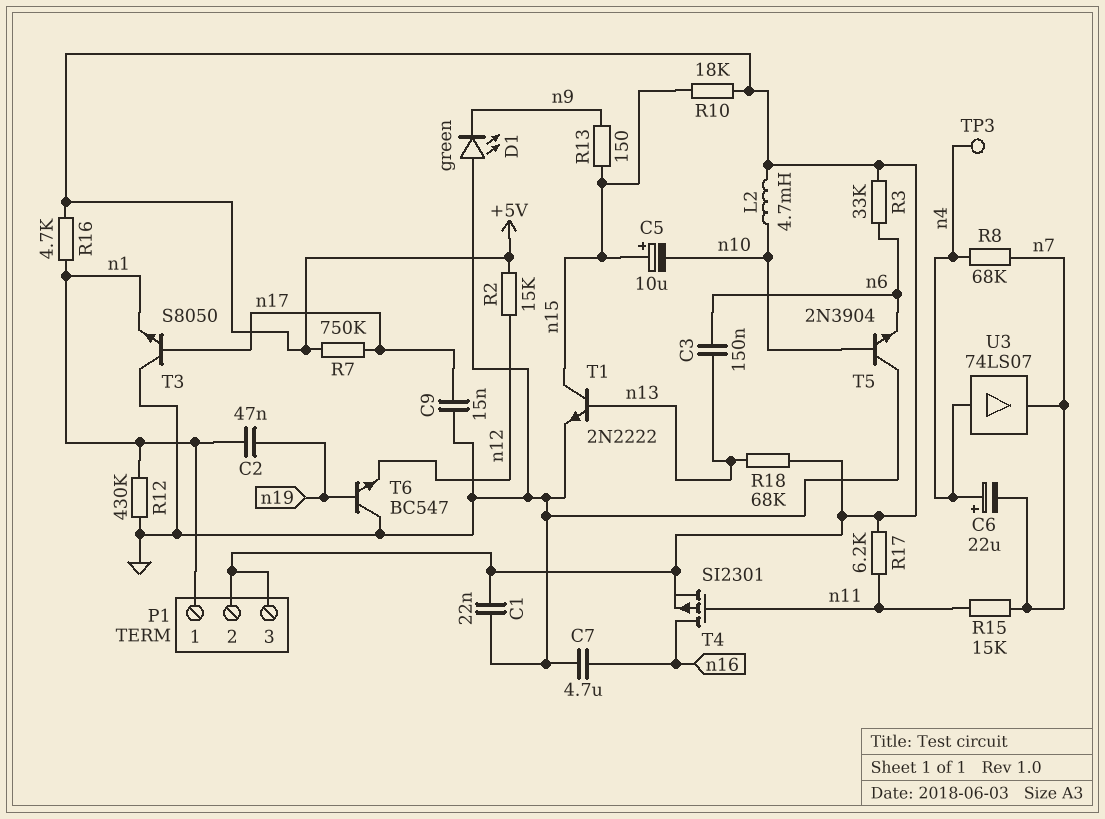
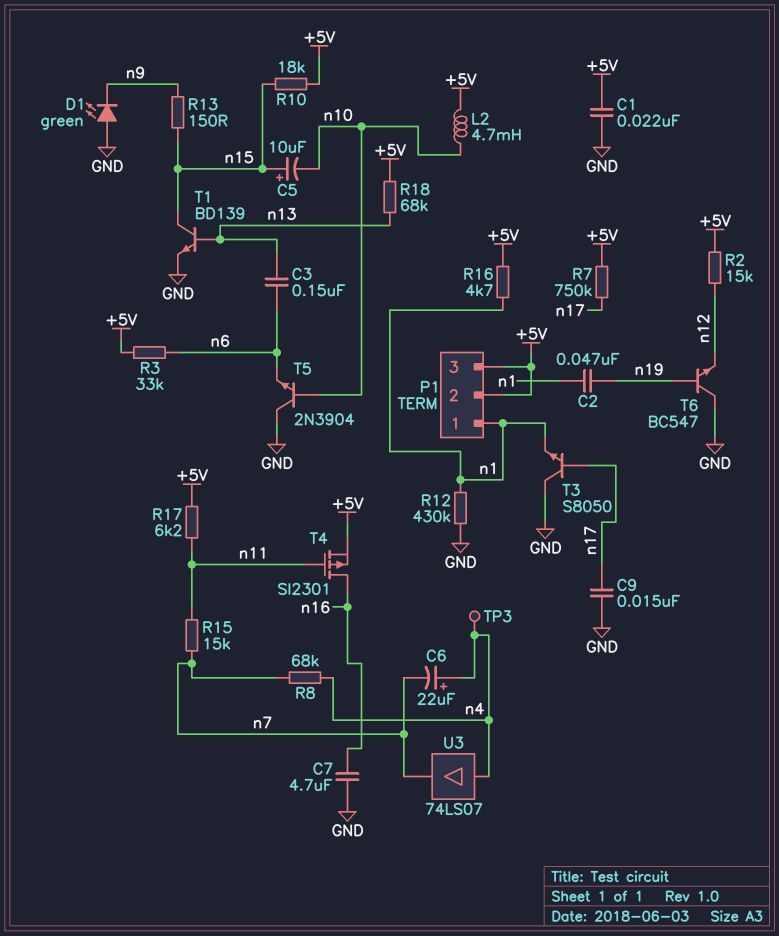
T1: NPN 2N2222 (B n13, C n15, E GND) -> NPN BD139 (B n13, C n15, E GND)

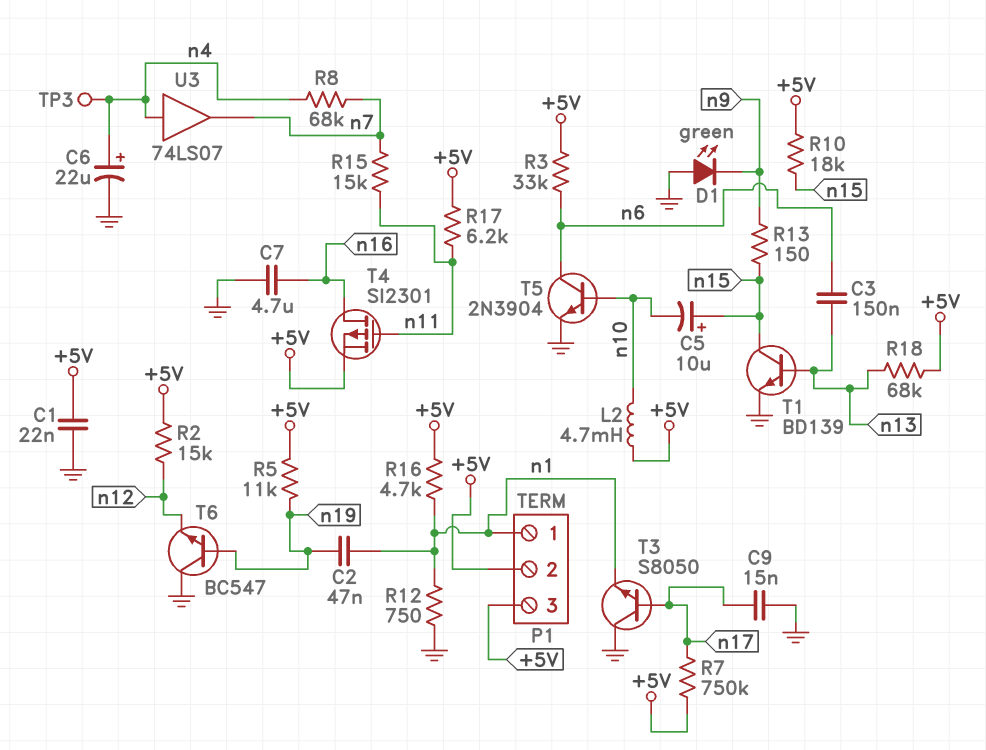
C6: 22uF (plus n4, minus n7) -> 22uF (plus n4, minus GND)
R5: none -> 11k (+5V, n19)
R12: 430k (GND, n1) -> 750 (GND, n1)
T5: NPN 2N3904 (B n10, C GND, E n6) -> NPN 2N3904 (B n10, C n6, E GND)

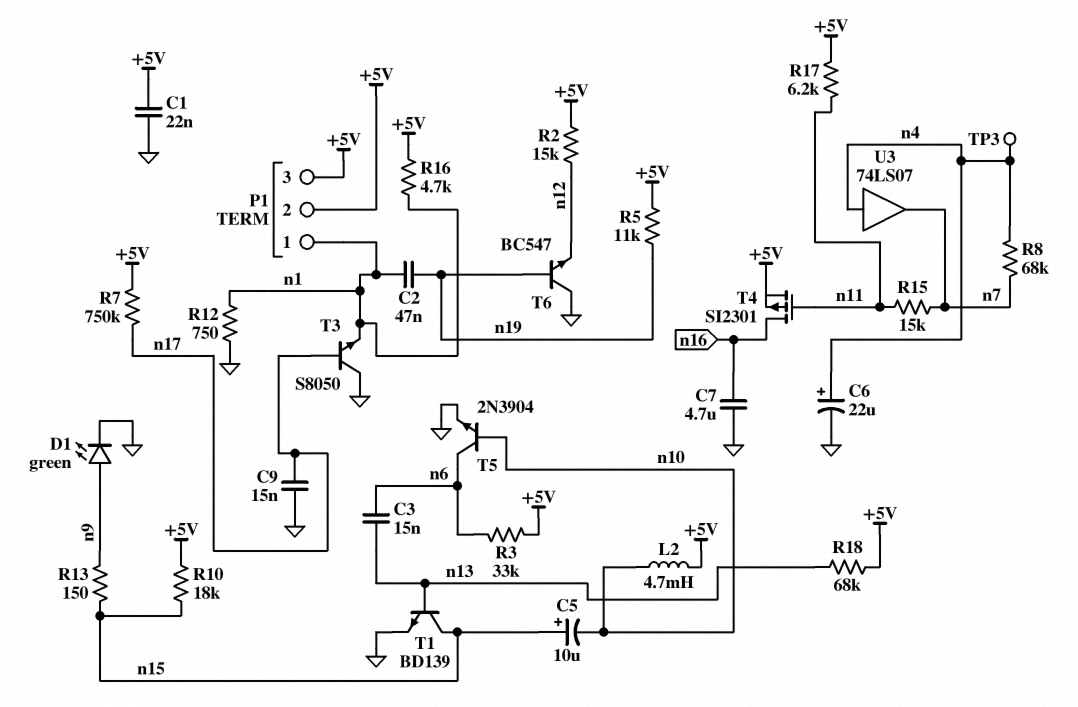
C3: 150nF (n6, n13) -> 15nF (n6, n13)
D1: LED green (A GND, K n9) -> LED green (A n9, K GND)

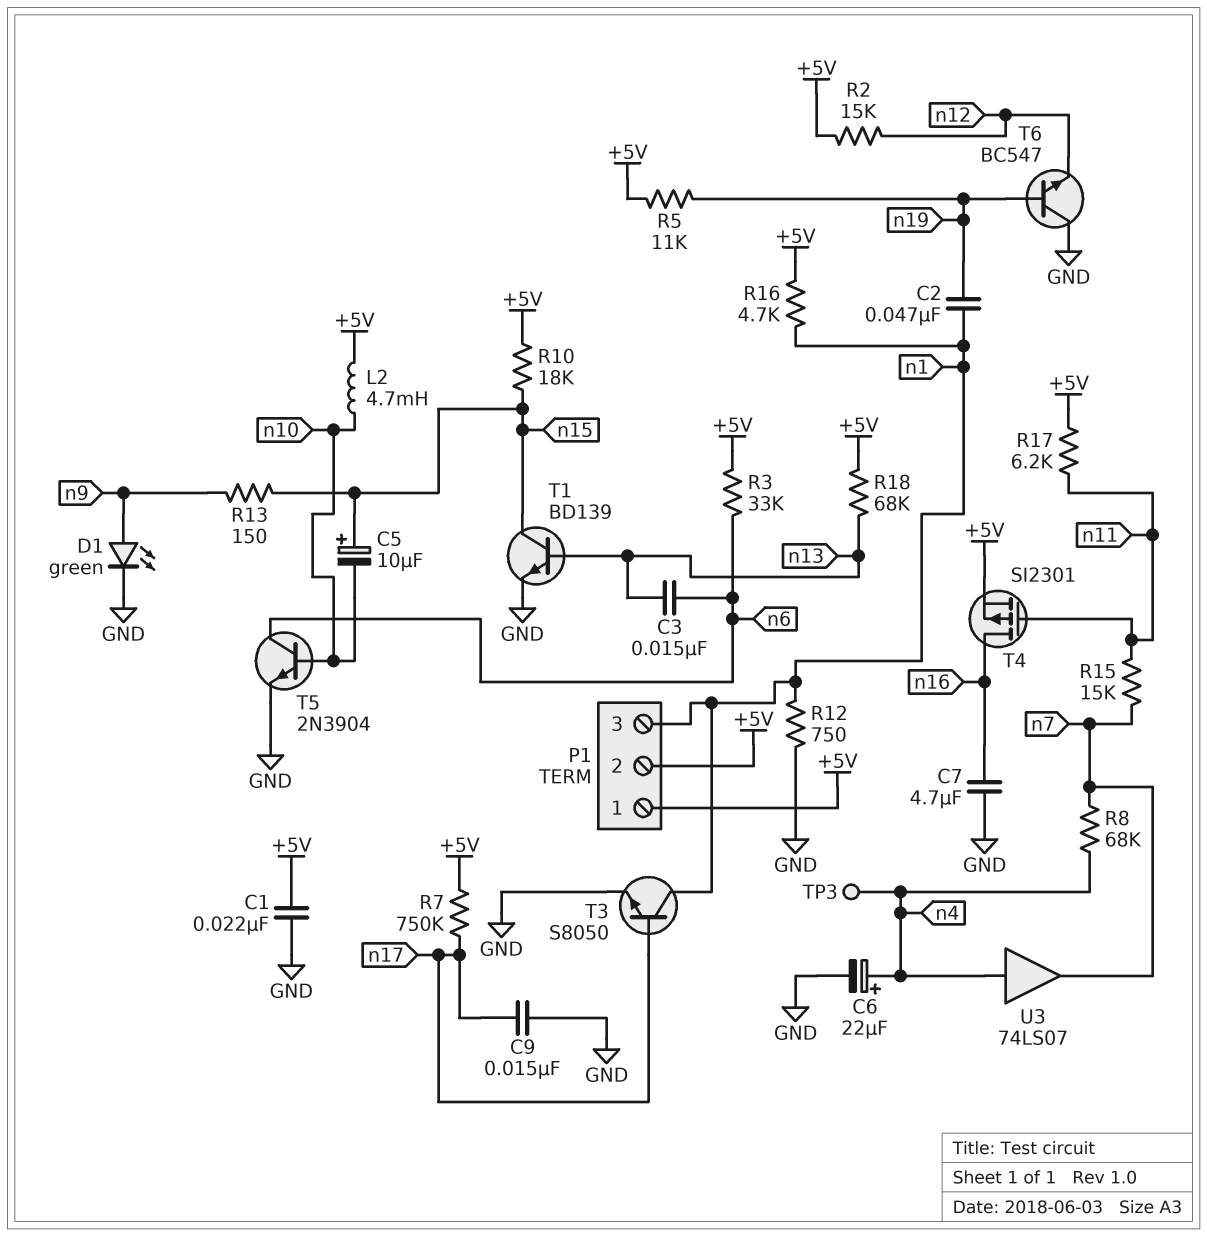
P1 pin 1: n1 -> +5V
P1 pin 3: +5V -> n1
T3: NPN S8050 (B n17, C GND, E n1) -> NPN S8050 (B n17, C n1, E GND)

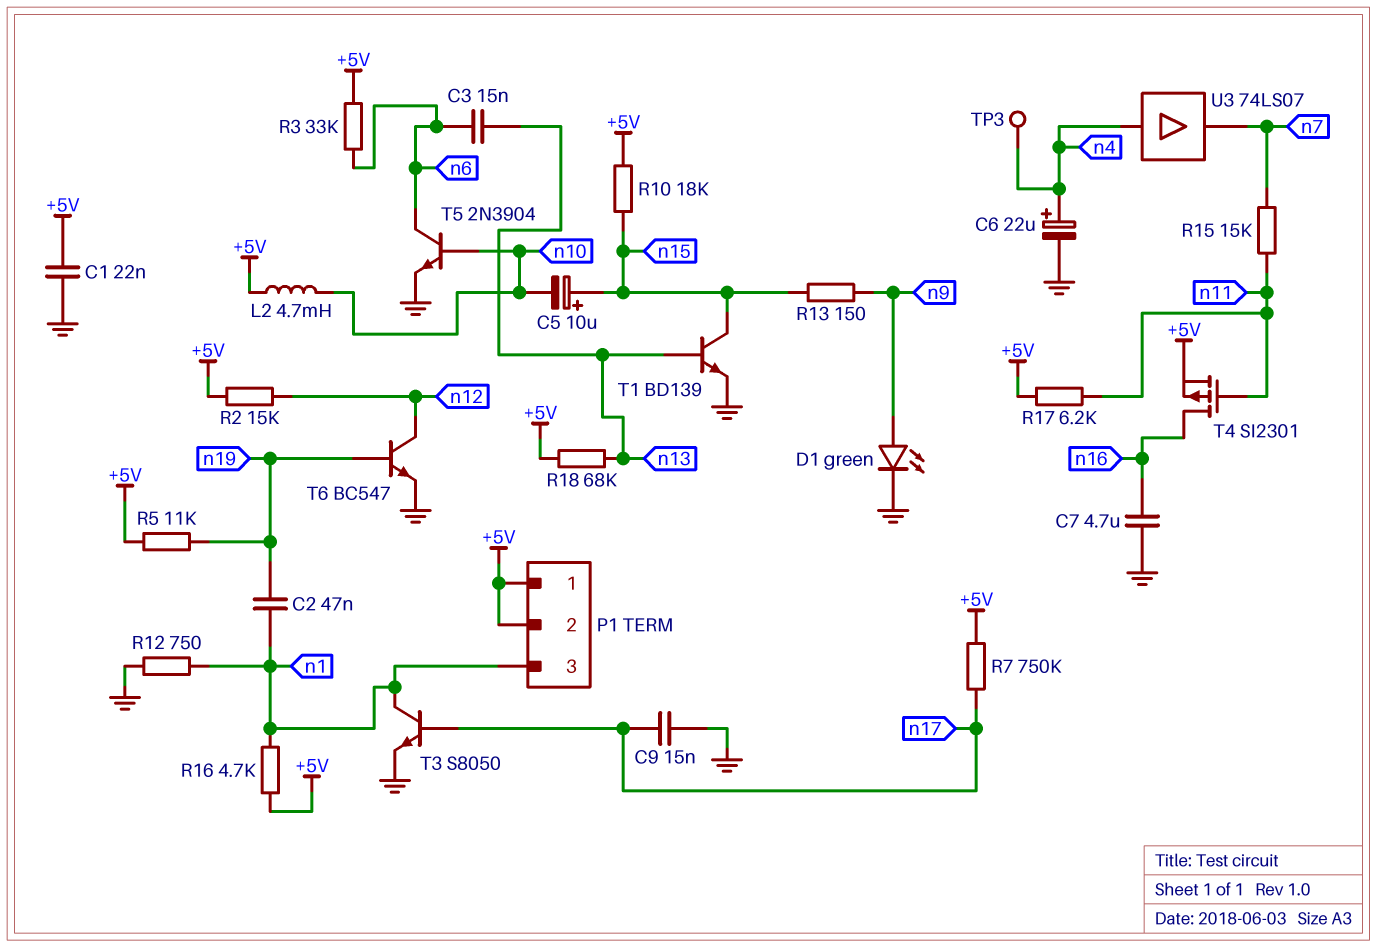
R8: 68k (n4, n7) -> none
T6: NPN BC547 (B n19, C GND, E n12) -> NPN BC547 (B n19, C n12, E GND)

